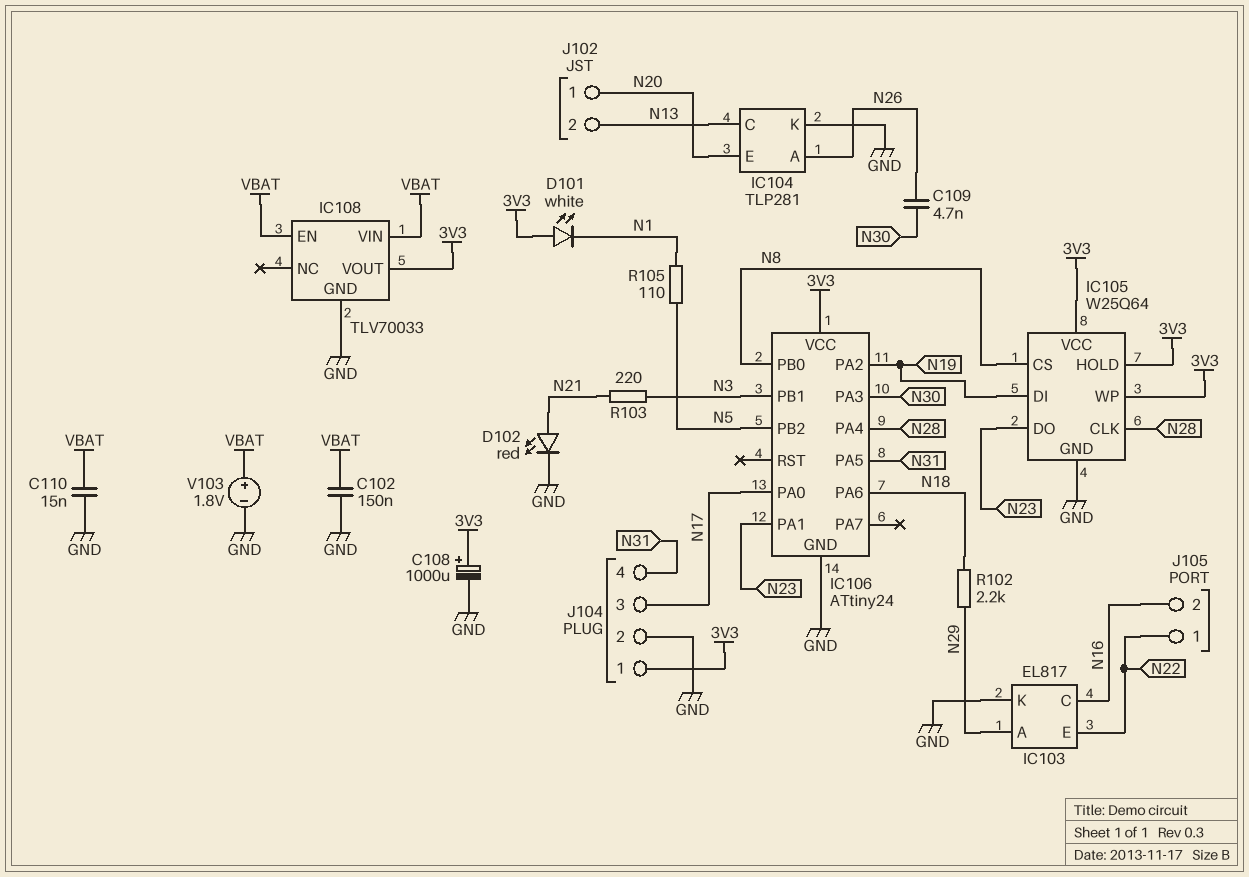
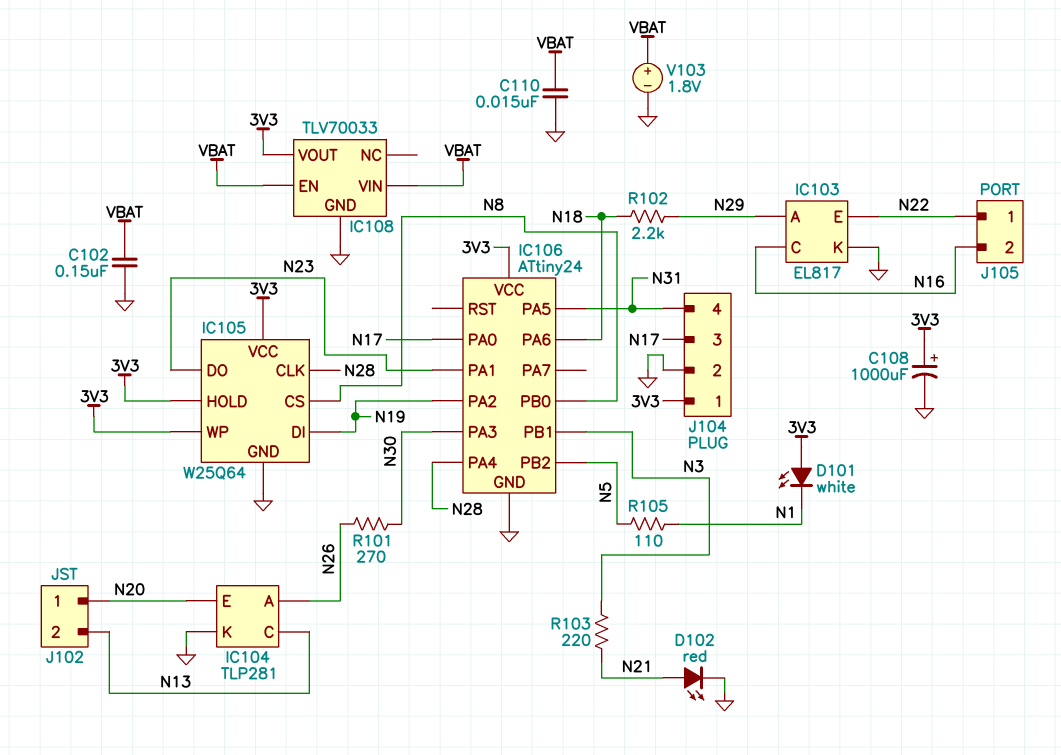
C109: 4.7nF (N26, N30) -> none
R101: none -> 270 (N26, N30)

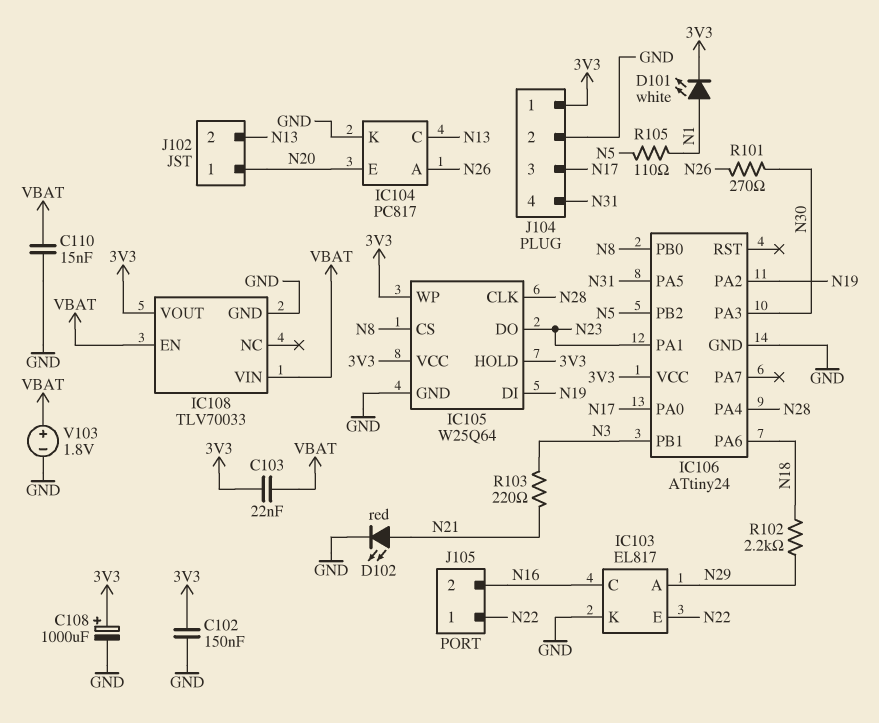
C102: 150nF (GND, VBAT) -> 150nF (3V3, GND)
C103: none -> 22nF (3V3, VBAT)
D101: LED white (A 3V3, K N1) -> LED white (A N1, K 3V3)
IC104: TLP281 -> PC817

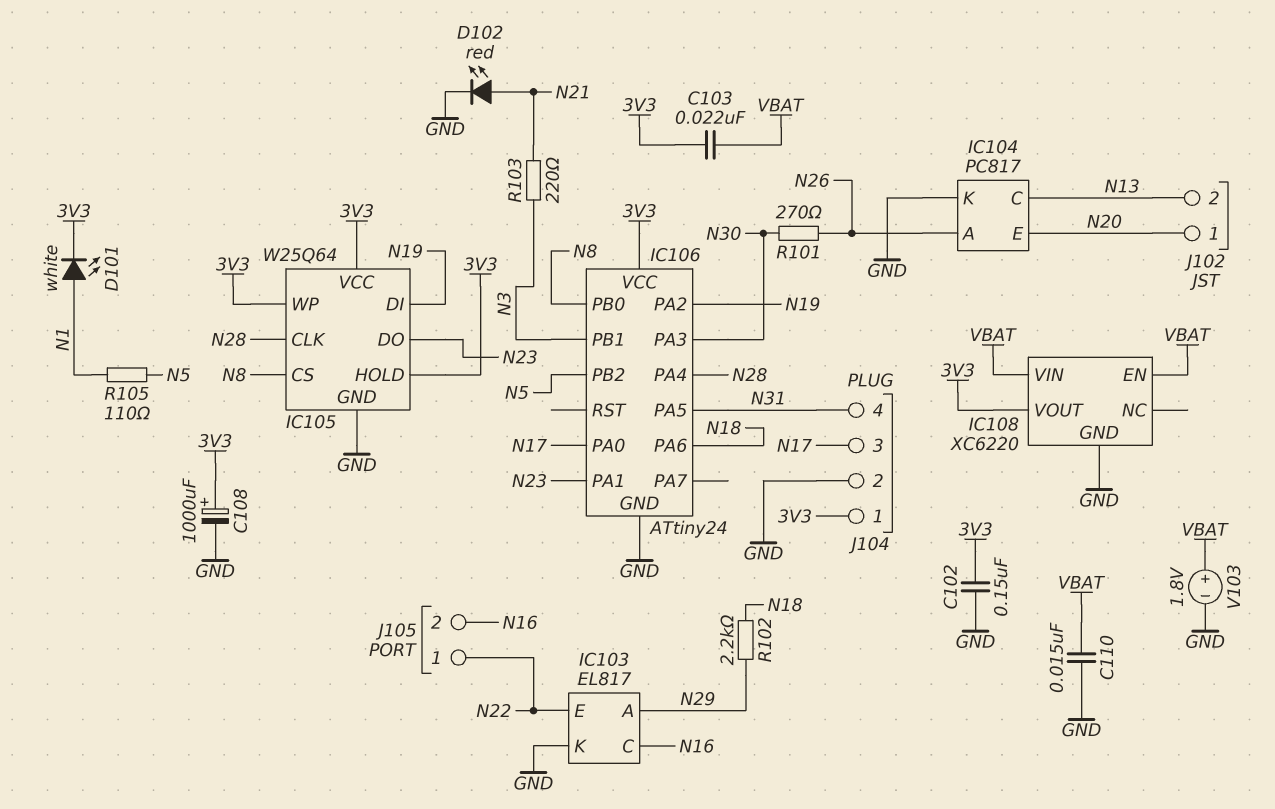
IC108: TLV70033 -> XC6220

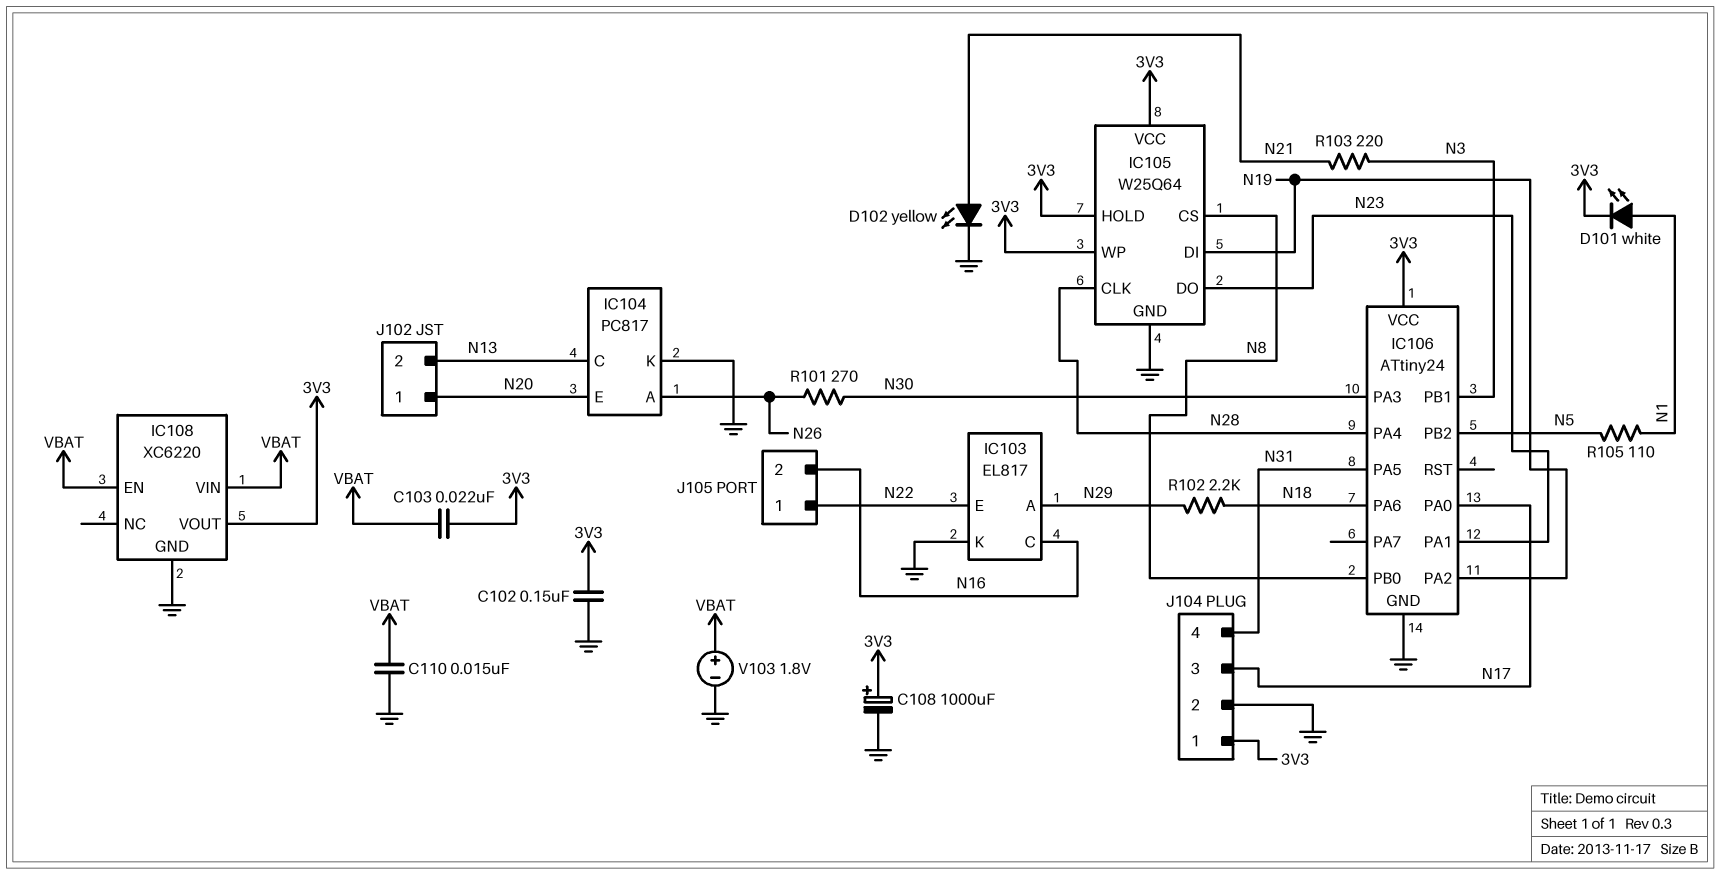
D102: LED red (A N21, K GND) -> LED yellow (A N21, K GND)

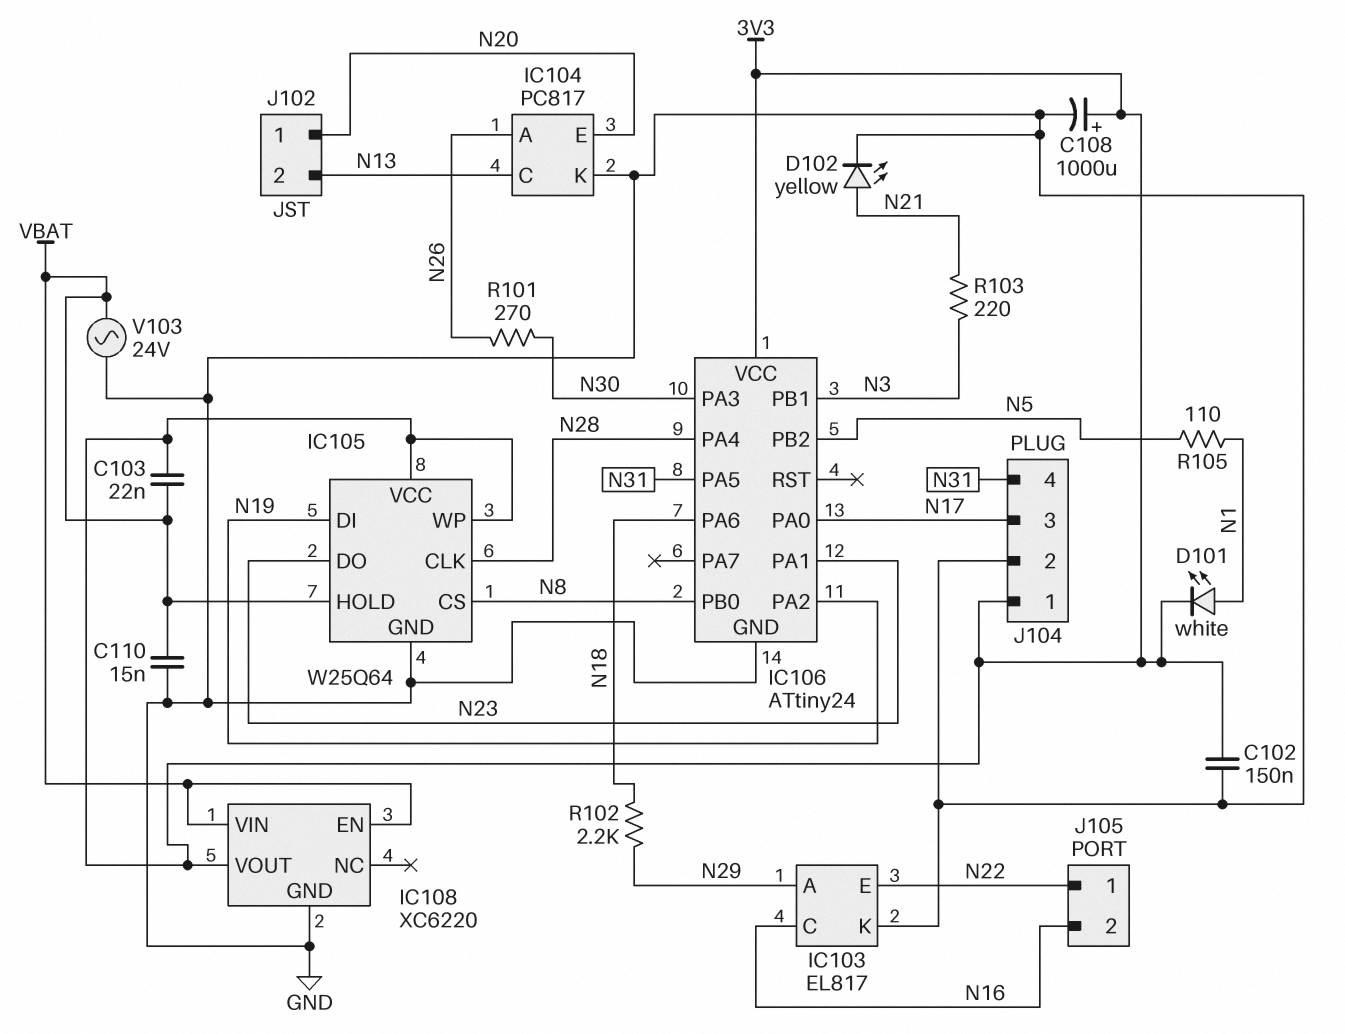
IC105 pin HOLD: 3V3 -> VBAT
V103: 1.8V (plus VBAT, minus GND) -> AC 24V (GND, VBAT)

